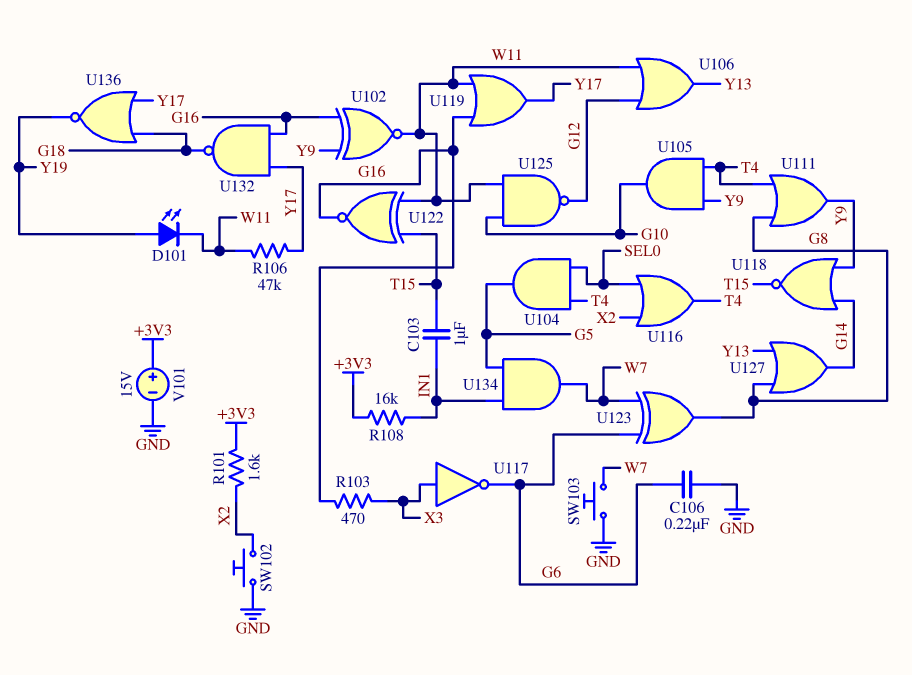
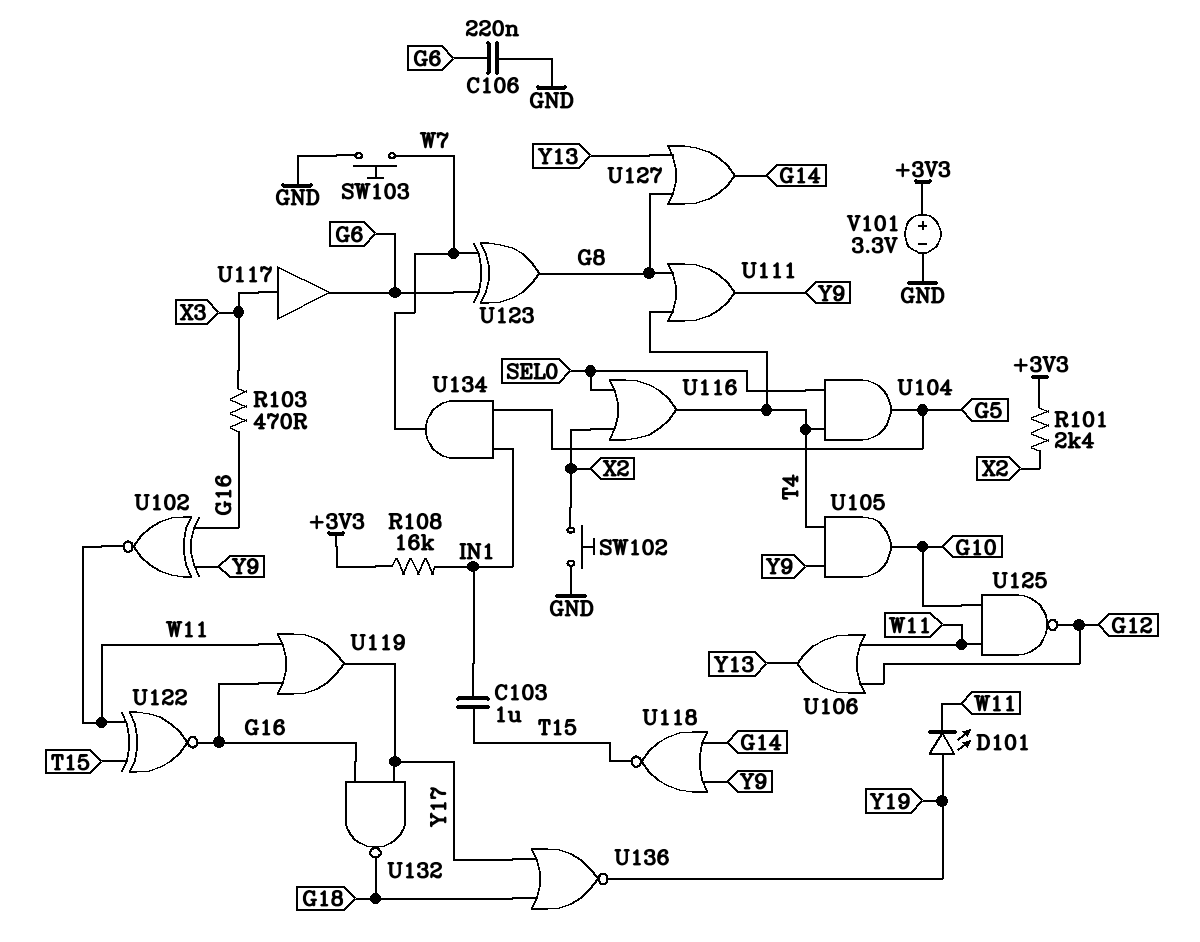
R101: 1.6k (+3V3, X2) -> 2.4k (+3V3, X2)
R106: 47k (W11, Y17) -> none
U117: NOT (in X3, out G6) -> buffer (in X3, out G6)
V101: 15V (plus +3V3, minus GND) -> 3.3V (plus +3V3, minus GND)

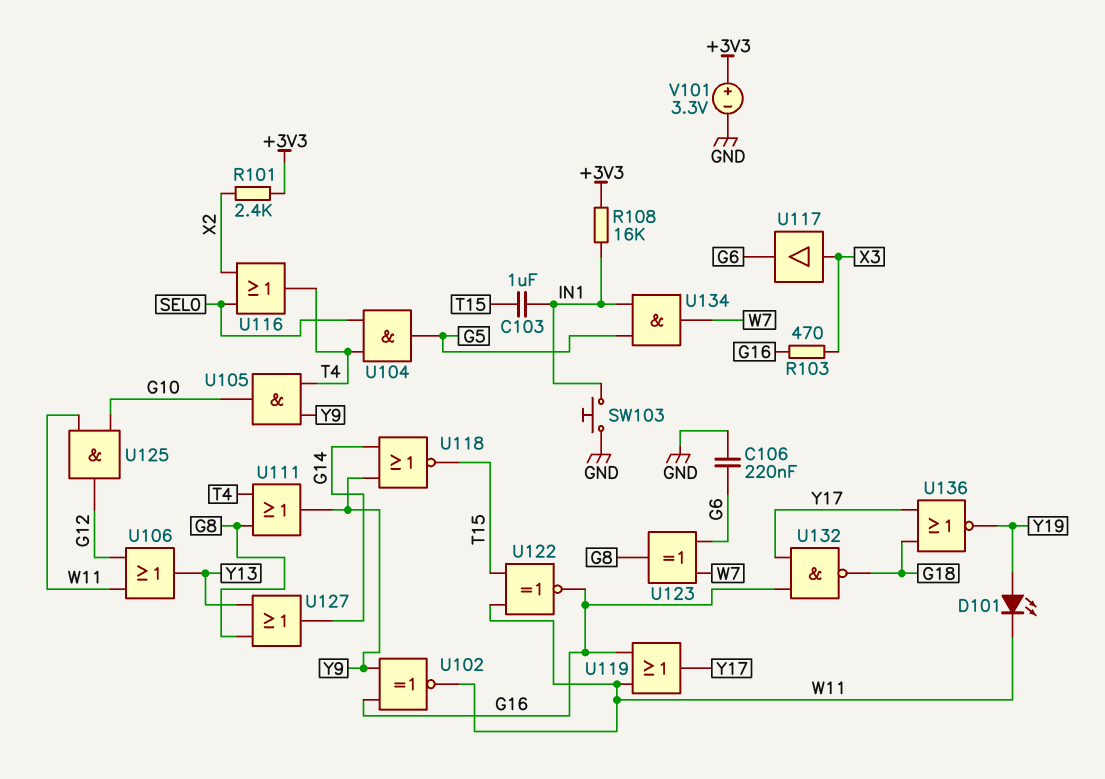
SW102: button (GND, X2) -> none
SW103: button (GND, W7) -> button (GND, IN1)
U125: NAND (in G10, in W11, out G12) -> AND (in G10, in W11, out G12)

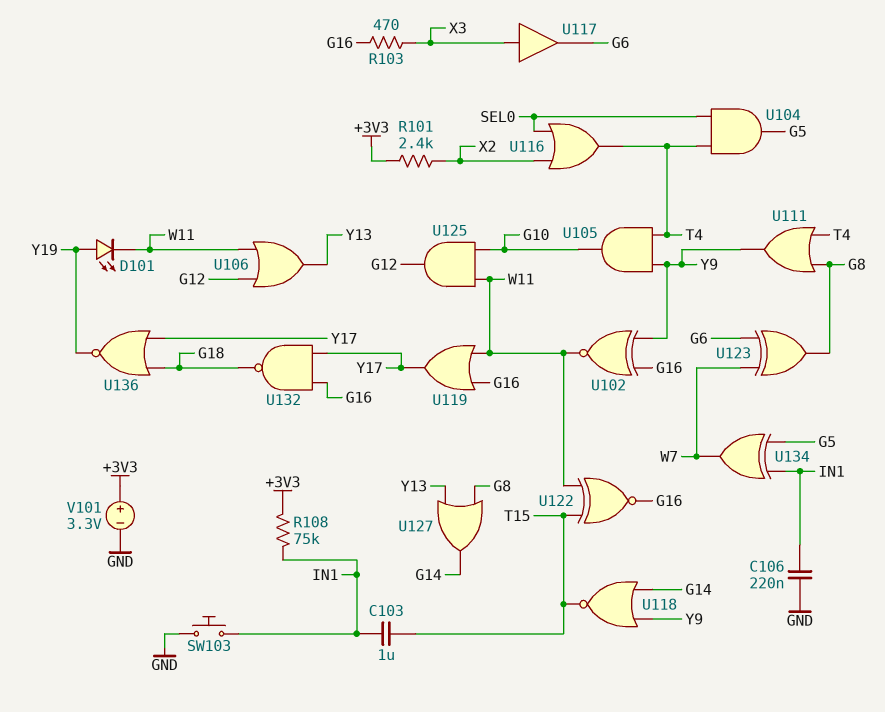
C106: 220nF (G6, GND) -> 220nF (GND, IN1)
R108: 16k (+3V3, IN1) -> 75k (+3V3, IN1)
U134: AND (in G5, in IN1, out W7) -> XOR (in G5, in IN1, out W7)

